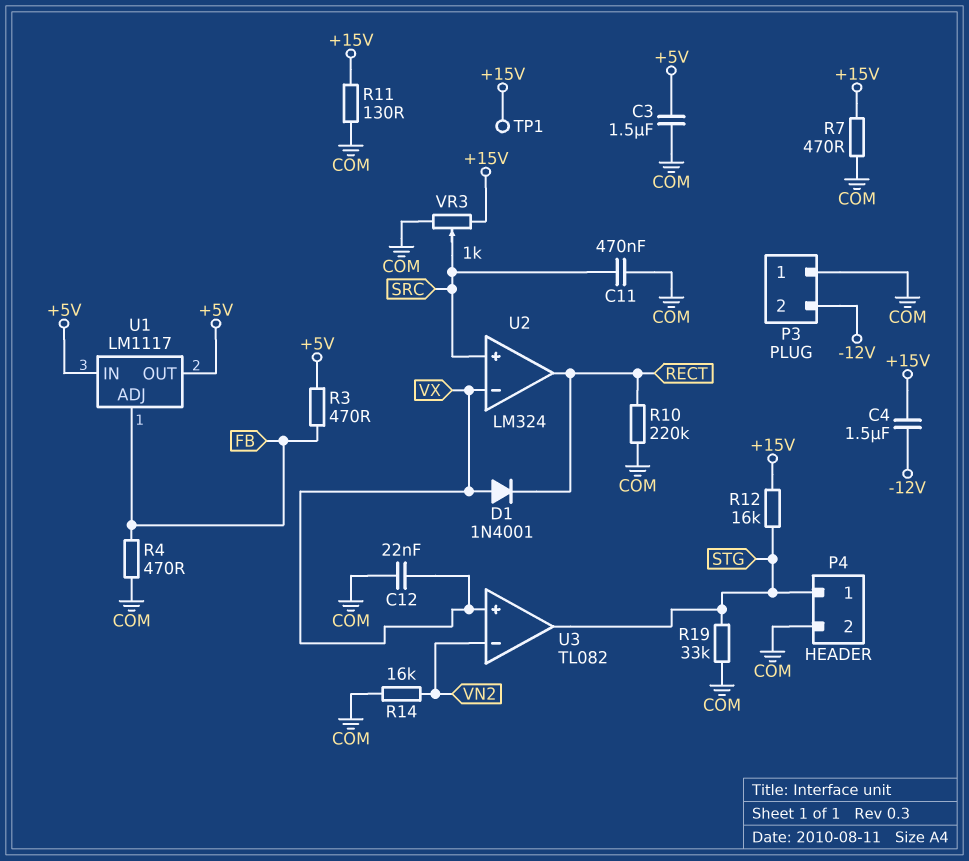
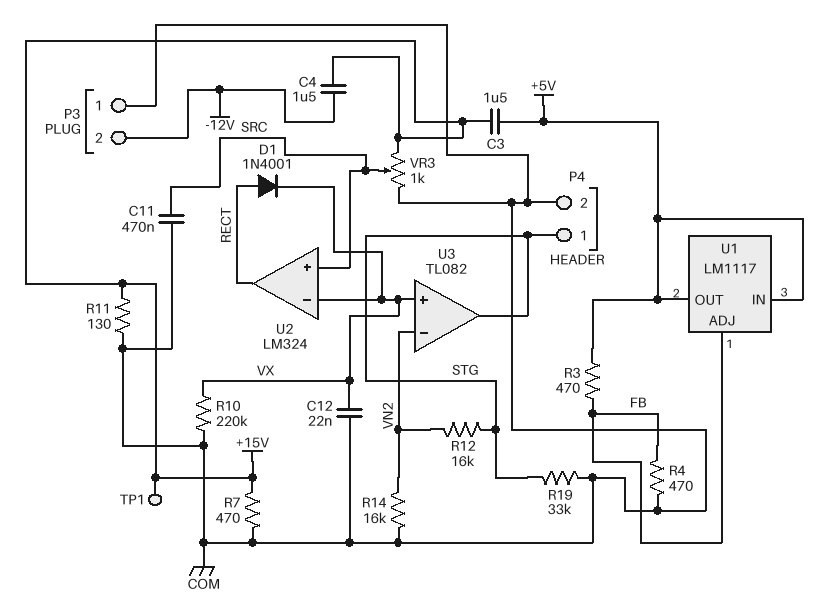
C3: 1.5uF (+5V, COM) -> 1.5uF (+5V, +15V)
D1: diode 1N4001 (A VX, K RECT) -> diode 1N4001 (A RECT, K VX)
R10: 220k (COM, RECT) -> 220k (COM, VX)
R12: 16k (+15V, STG) -> 16k (STG, VN2)

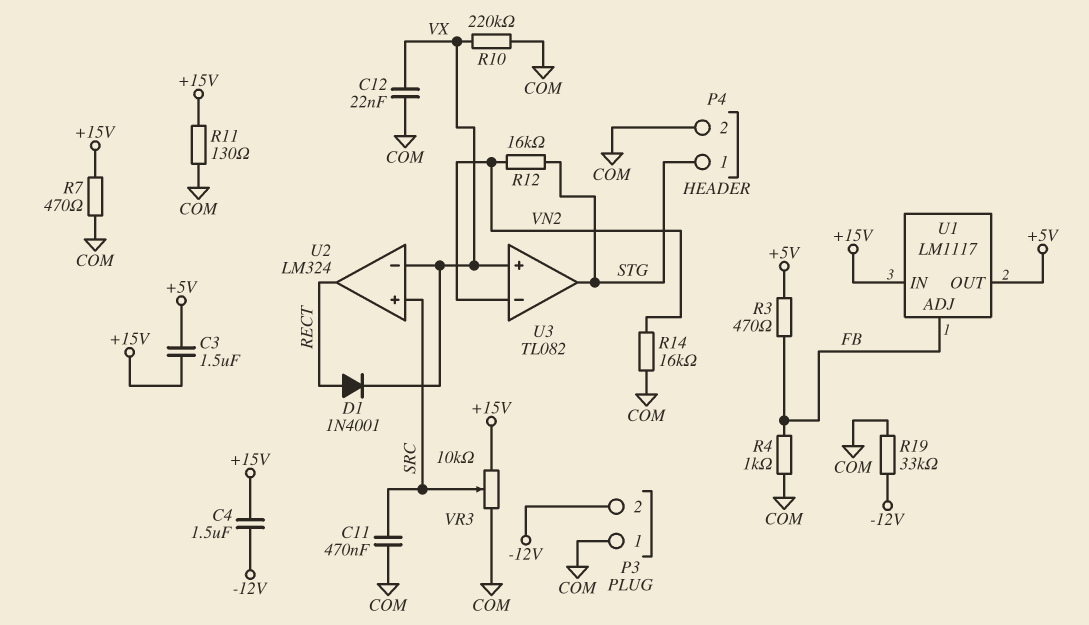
R4: 470 (COM, FB) -> 1k (COM, FB)
R19: 33k (COM, STG) -> 33k (-12V, COM)
TP1: test point (+15V) -> none
U1 pin IN: +5V -> +15V
VR3: 1k (+15V, COM, wiper SRC) -> 10k (+15V, COM, wiper SRC)

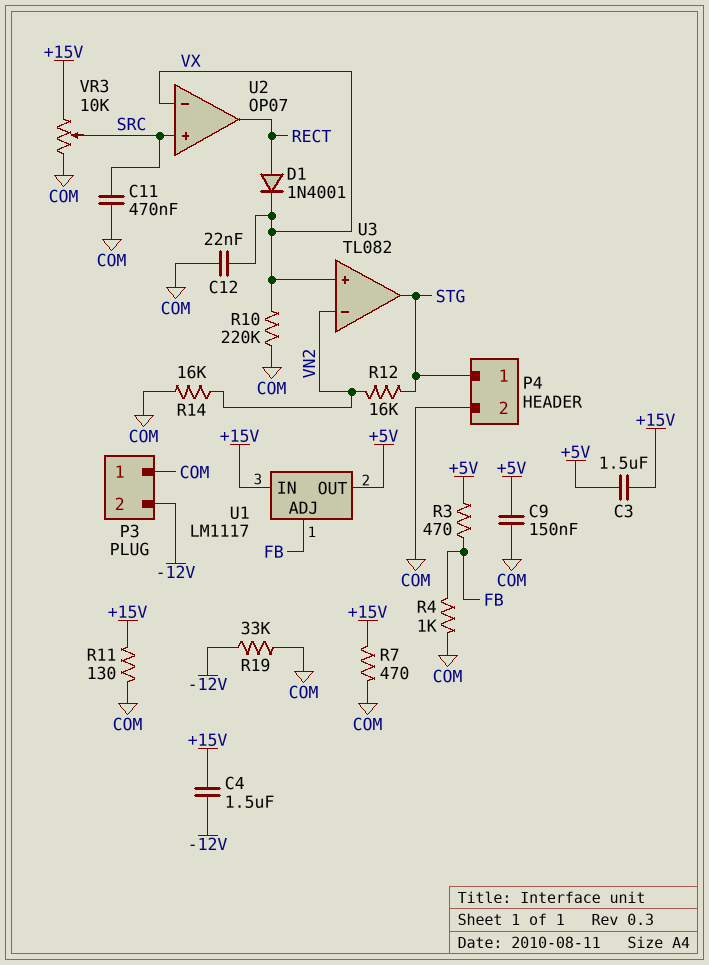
C9: none -> 150nF (+5V, COM)
U2: LM324 -> OP07

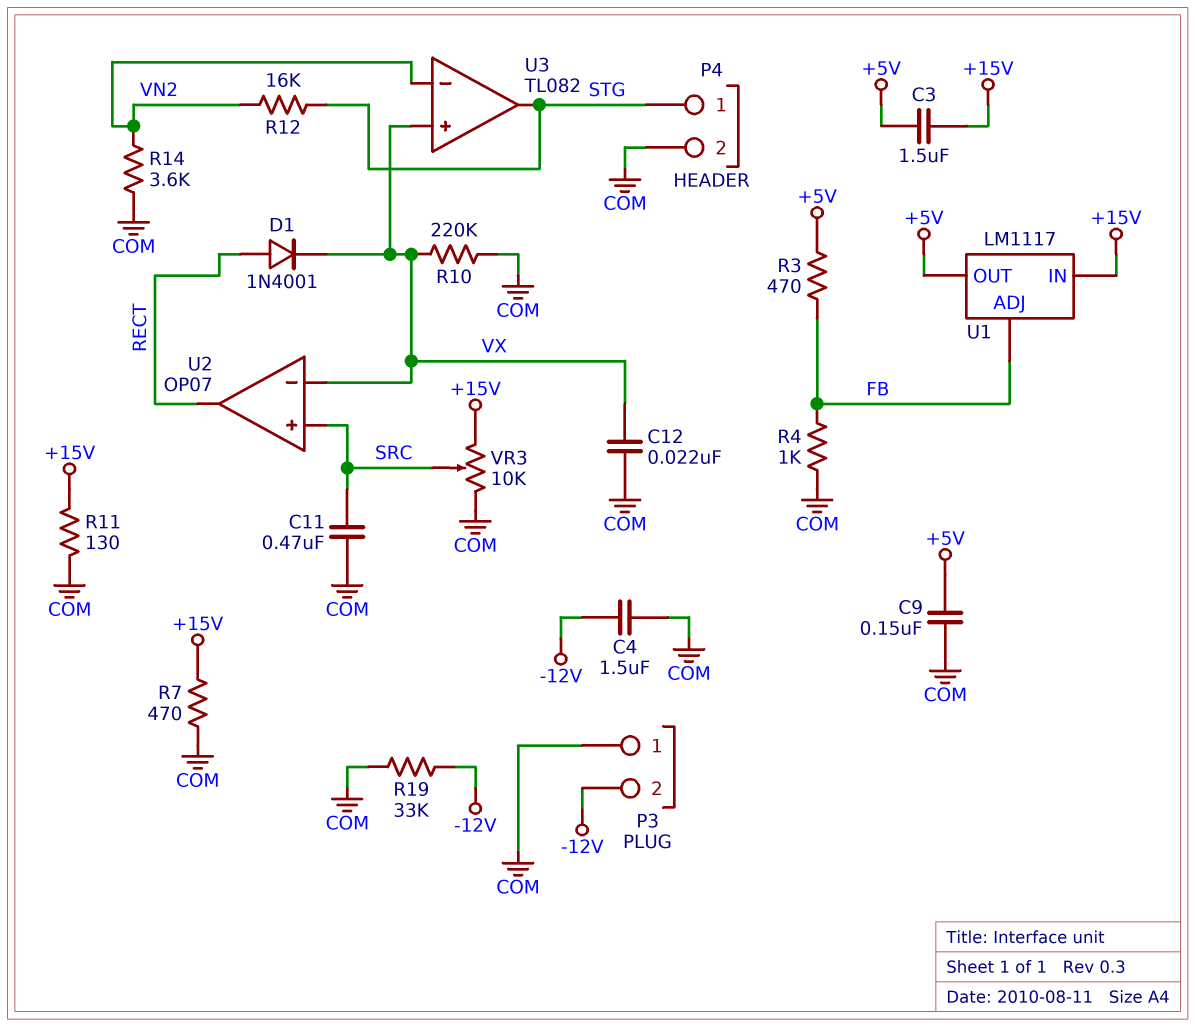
C4: 1.5uF (+15V, -12V) -> 1.5uF (-12V, COM)
R14: 16k (COM, VN2) -> 3.6k (COM, VN2)

